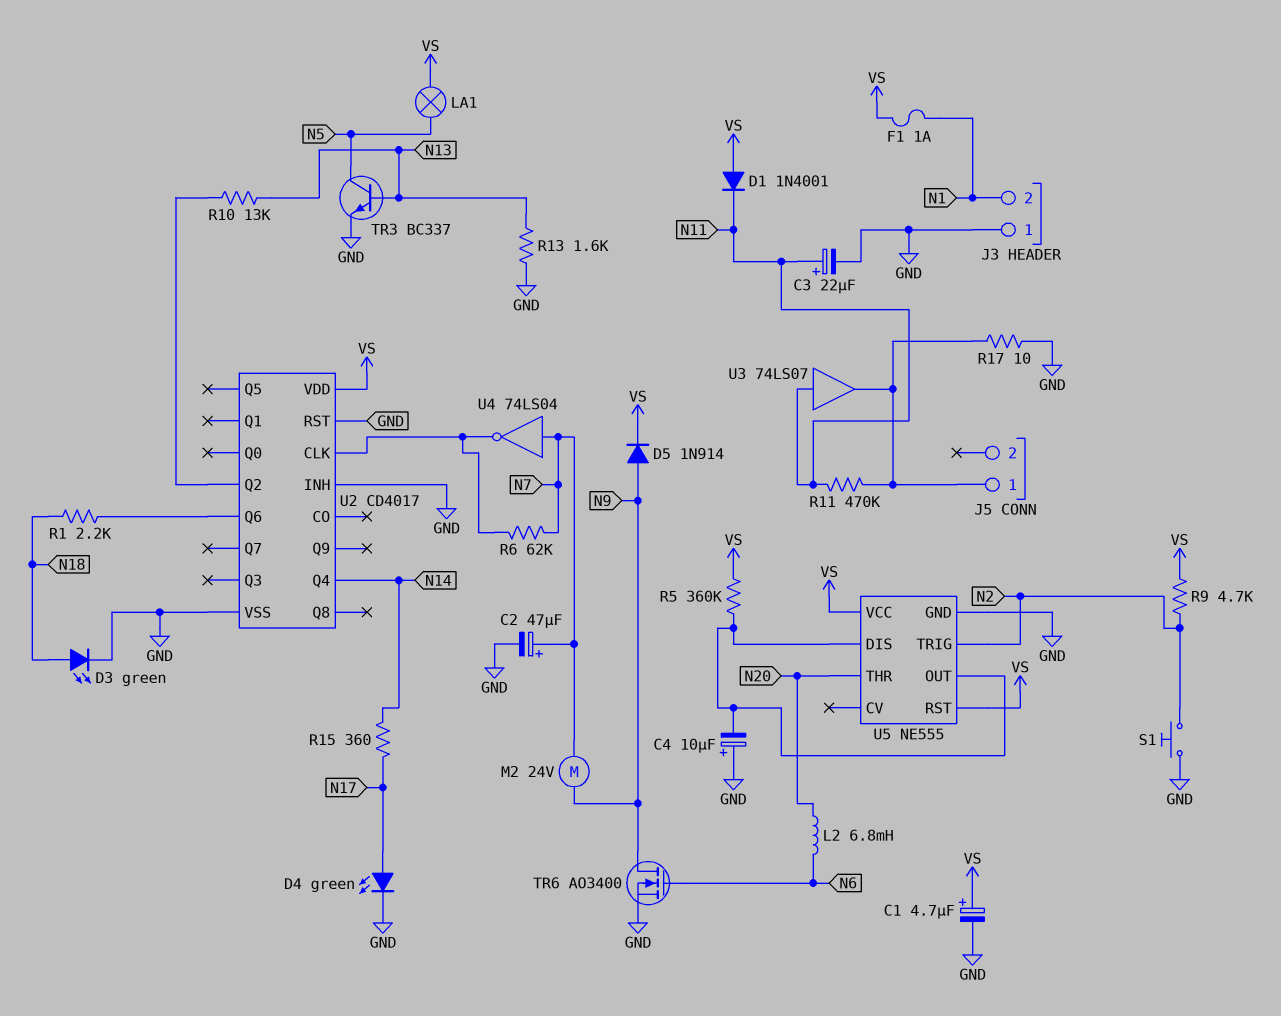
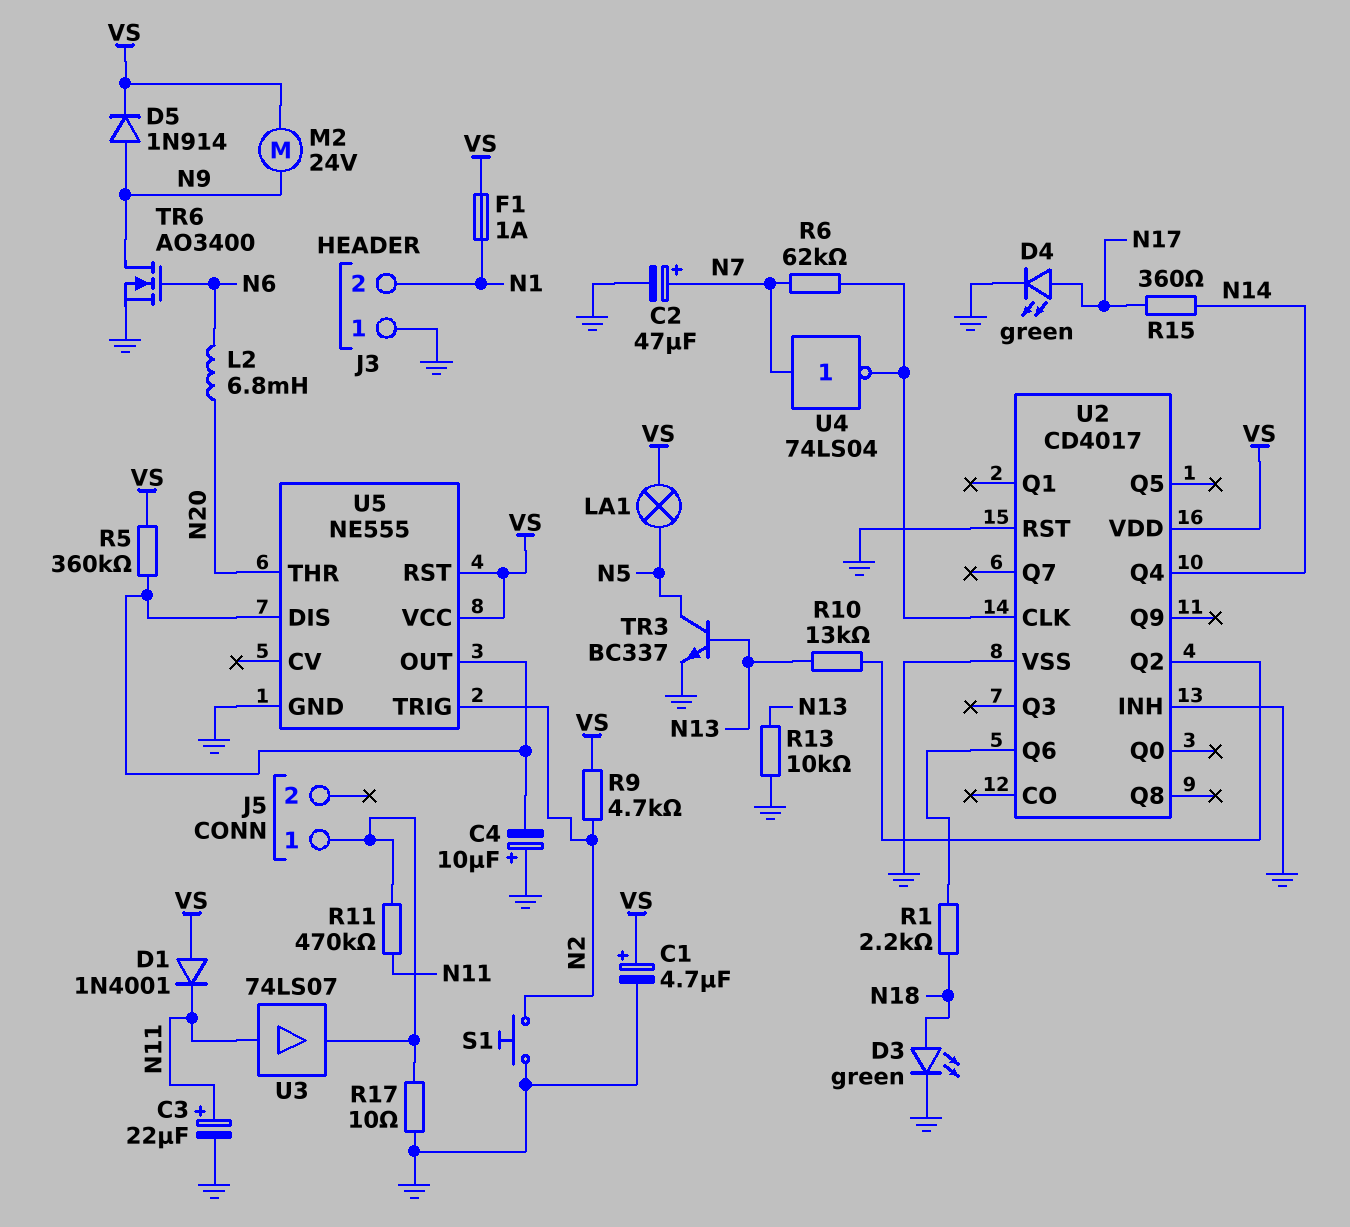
M2: motor 24V (N7, N9) -> motor 24V (N9, VS)
R13: 1.6k (GND, N13) -> 10k (GND, N13)

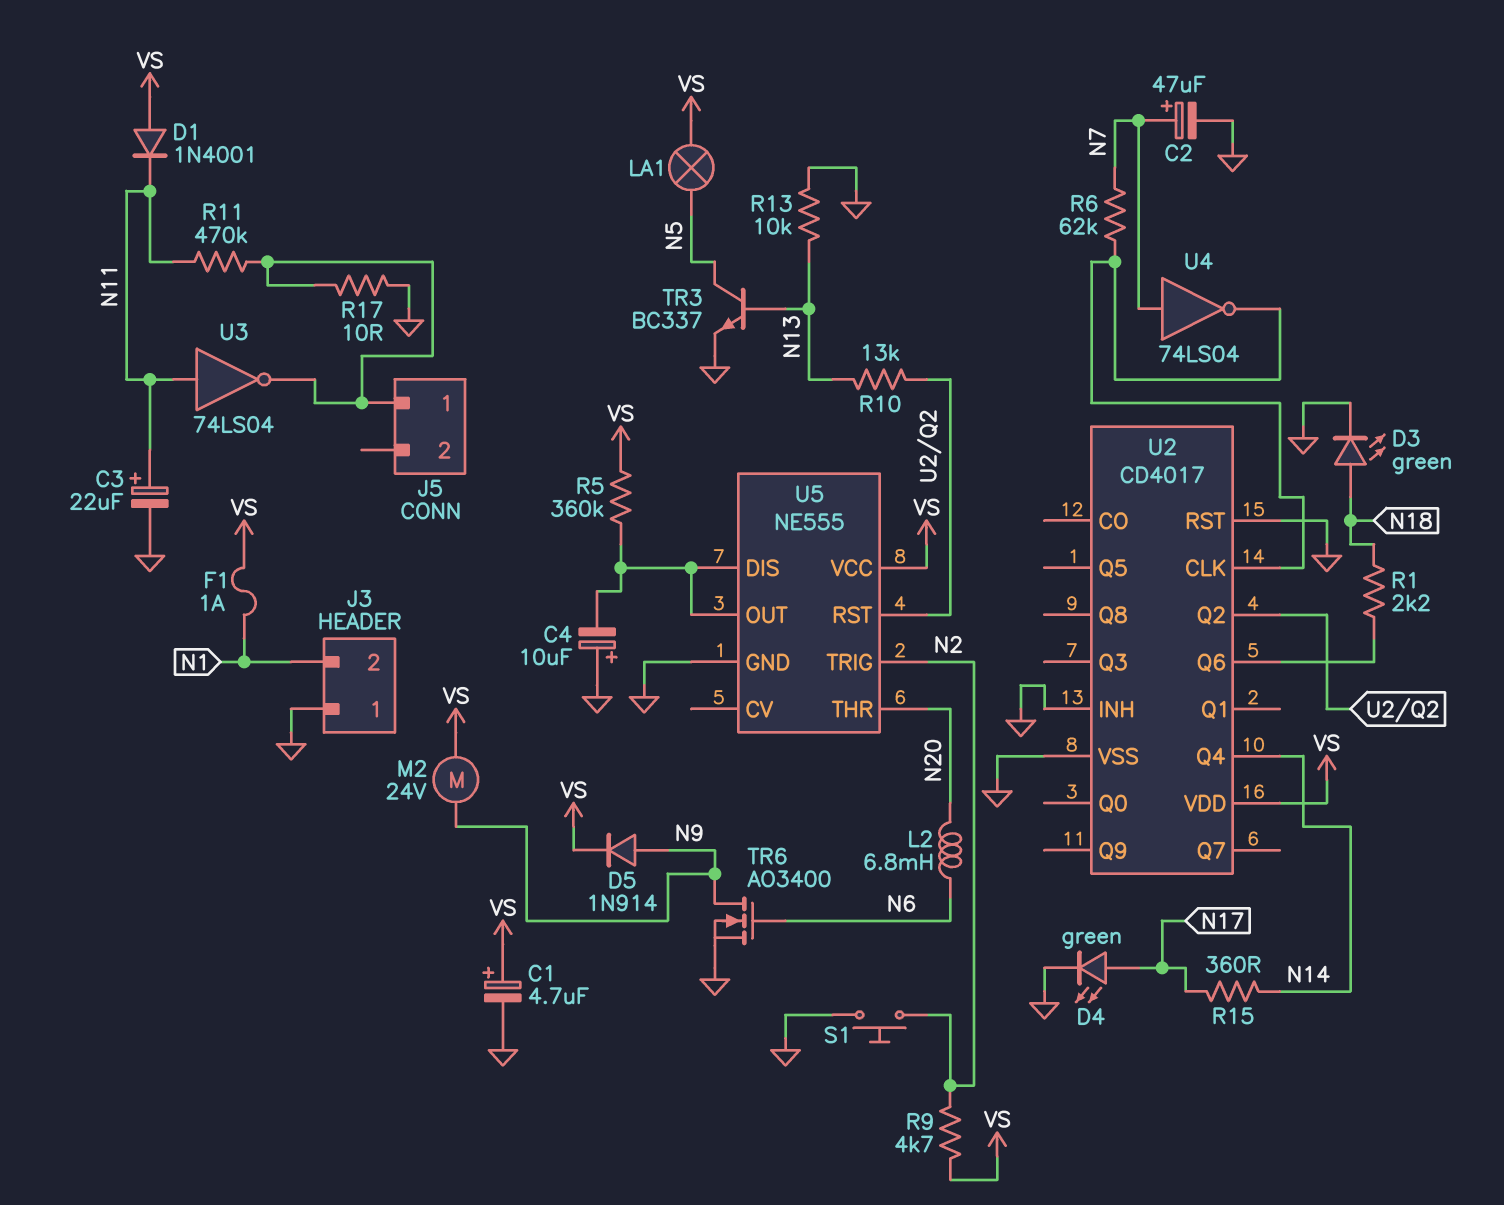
U3: buffer 74LS07 (in N11, out J5/1) -> NOT 74LS04 (in N11, out J5/1)
U5 pin RST: VS -> U2/Q2

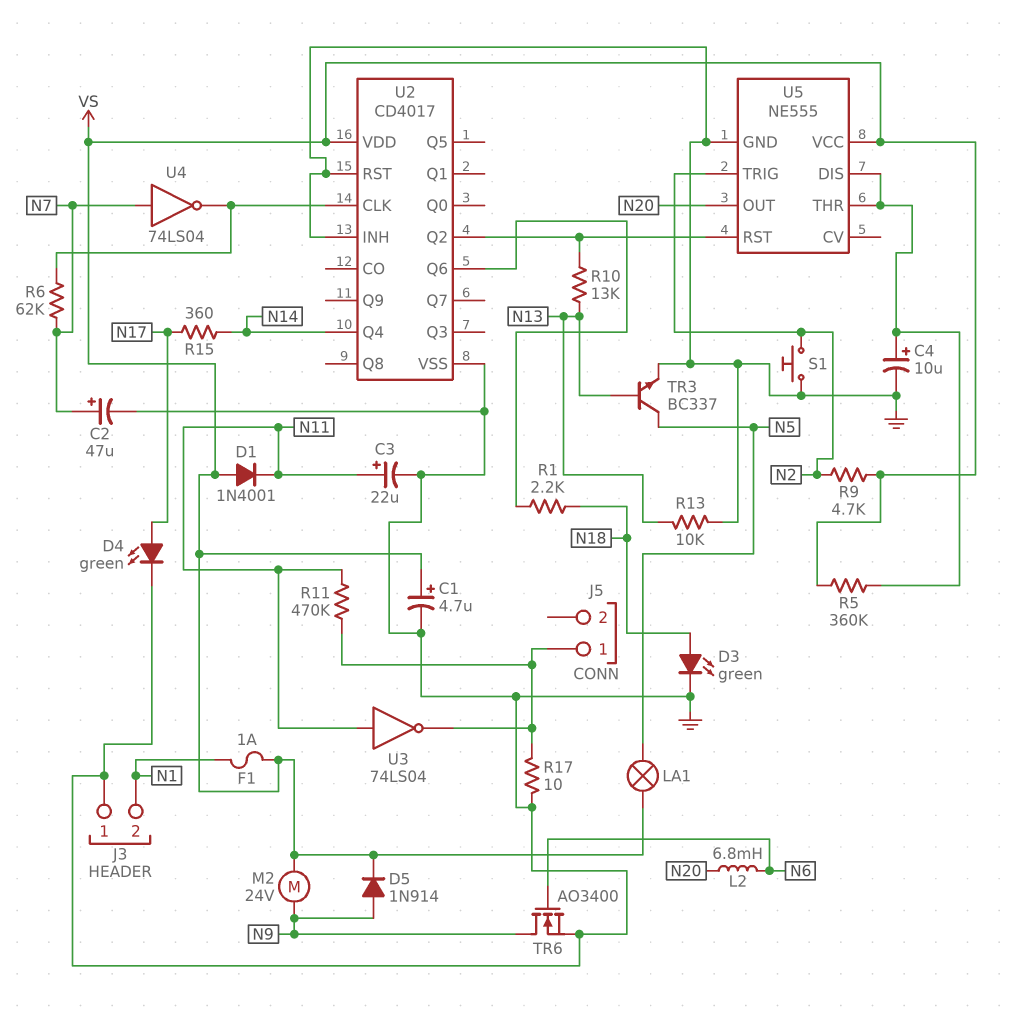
C4: 10uF (plus GND, minus U5/DIS) -> 10uF (plus U5/DIS, minus GND)
U5 pin OUT: U5/DIS -> N20
U5 pin THR: N20 -> U5/DIS

